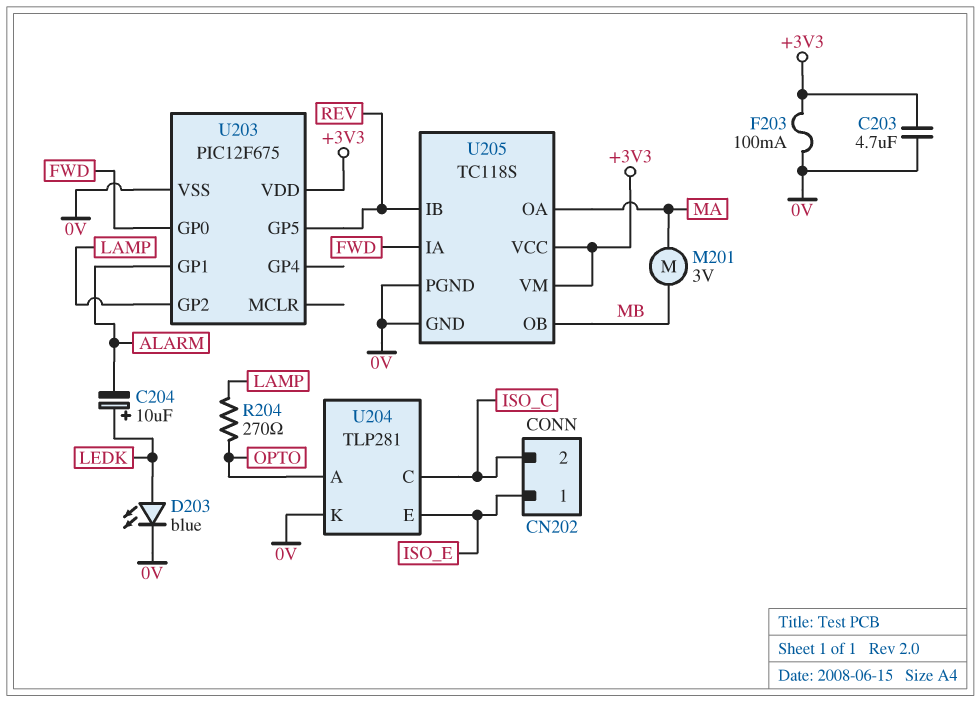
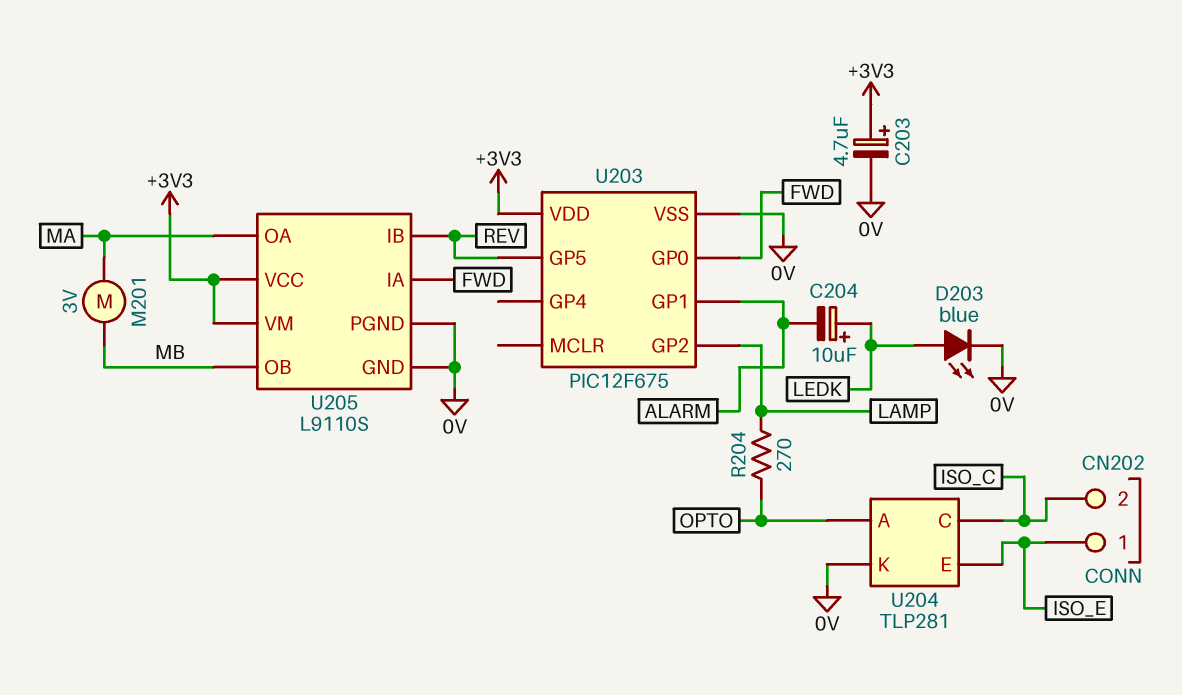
C203: 4.7uF (+3V3, 0V) -> 4.7uF (plus +3V3, minus 0V)
F203: 100mA (+3V3, 0V) -> none
U205: TC118S -> L9110S

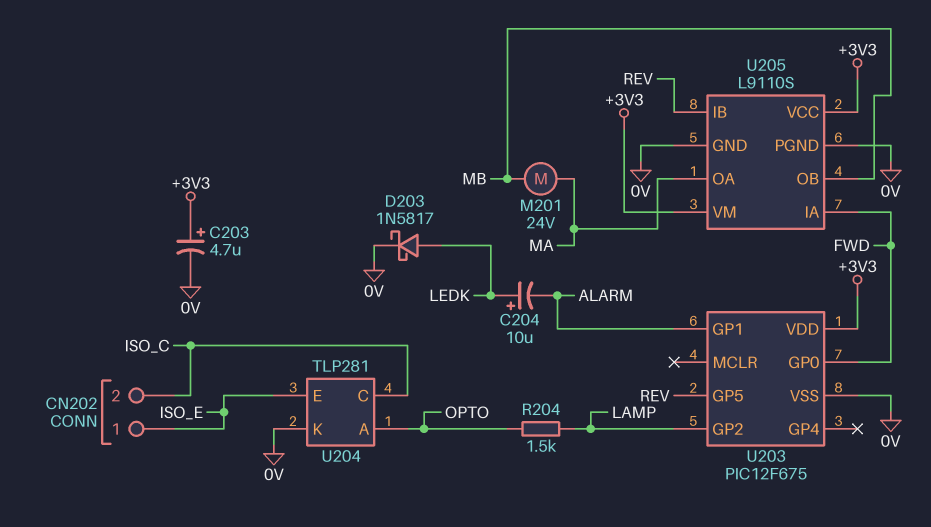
D203: LED blue (A LEDK, K 0V) -> schottky 1N5817 (A LEDK, K 0V)
M201: motor 3V (MA, MB) -> motor 24V (MA, MB)
R204: 270 (LAMP, OPTO) -> 1.5k (LAMP, OPTO)

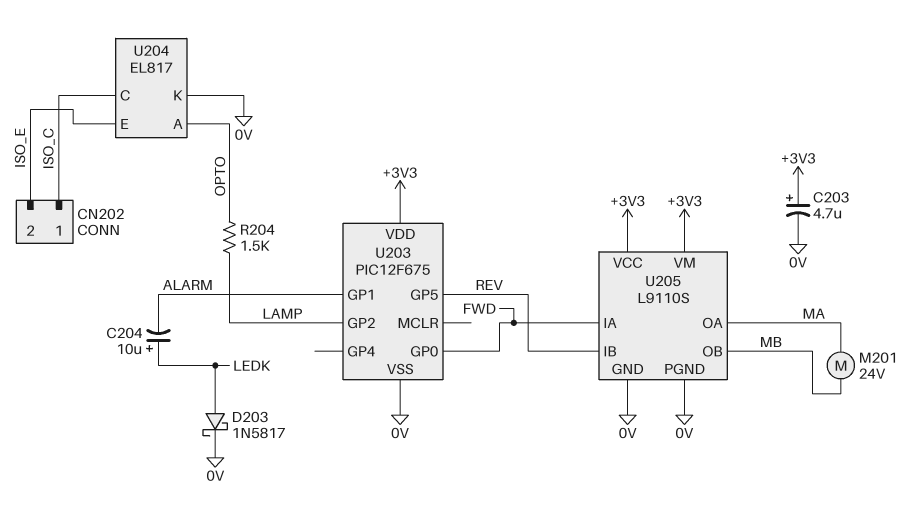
CN202 pin 1: ISO_E -> ISO_C
CN202 pin 2: ISO_C -> ISO_E
U204: TLP281 -> EL817

